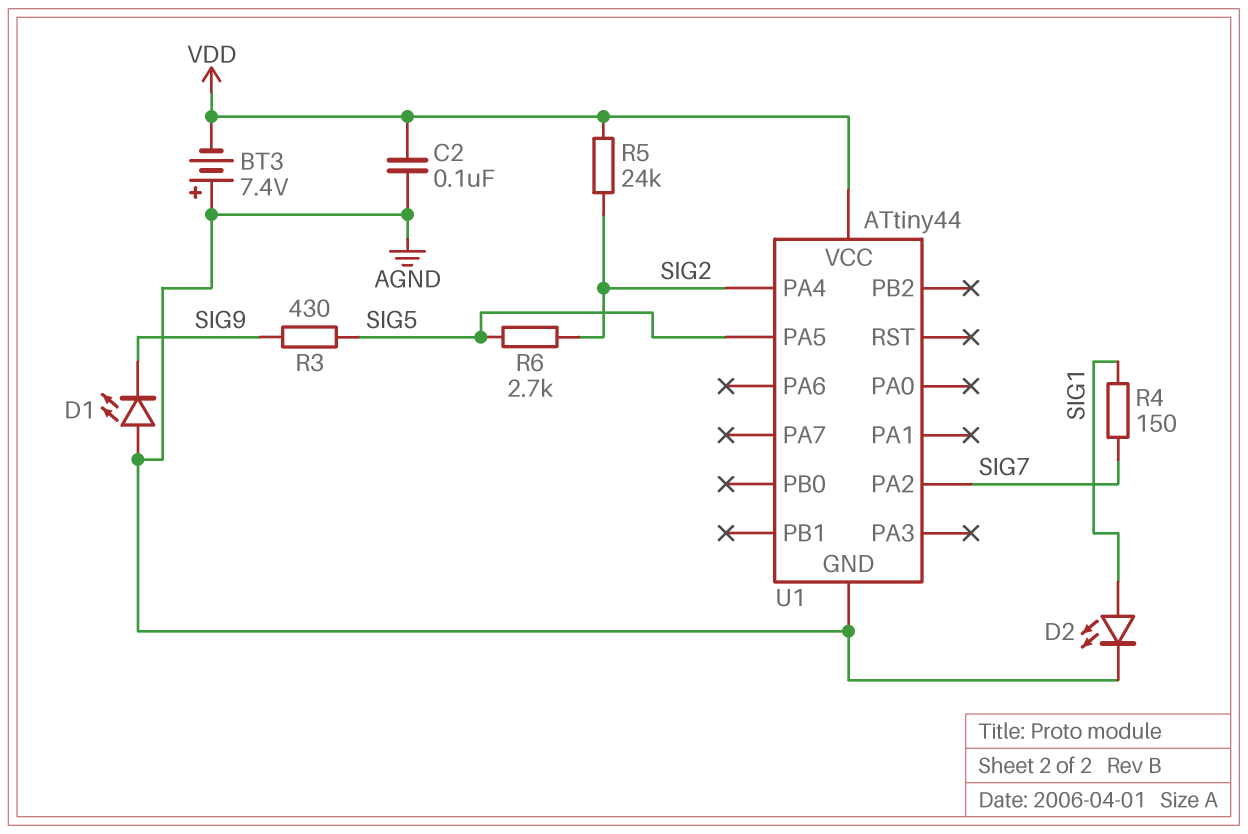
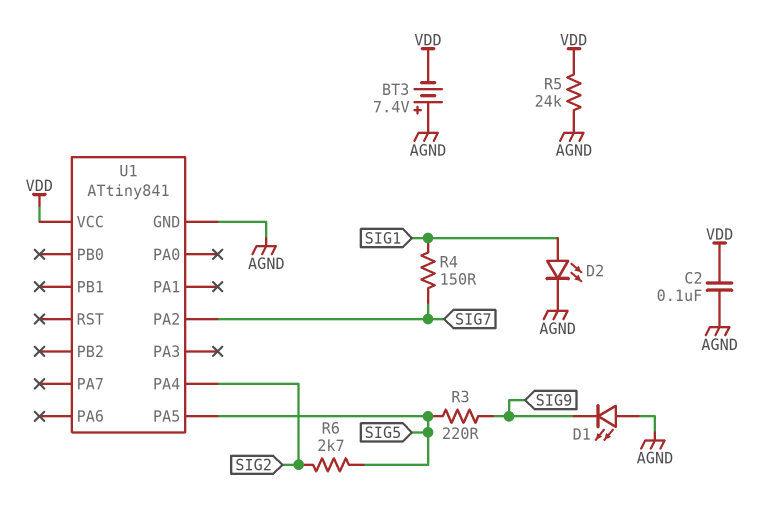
R3: 430 (SIG5, SIG9) -> 220 (SIG5, SIG9)
R5: 24k (SIG2, VDD) -> 24k (AGND, VDD)
U1: ATtiny44 -> ATtiny841

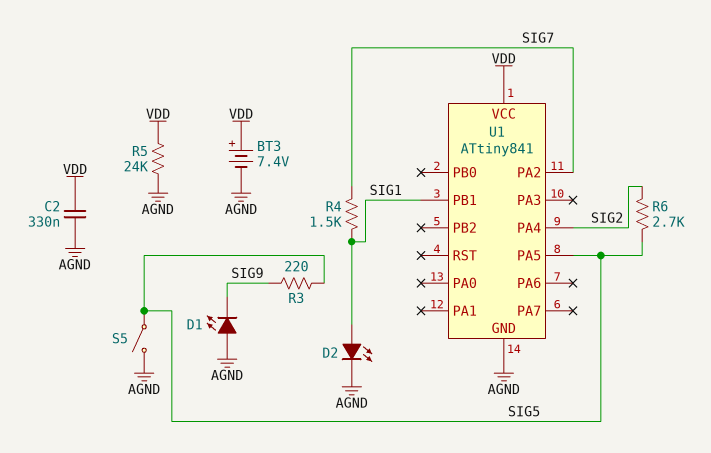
BT3: 7.4V (plus AGND, minus VDD) -> 7.4V (plus VDD, minus AGND)
C2: 100nF (AGND, VDD) -> 330nF (AGND, VDD)
R4: 150 (SIG1, SIG7) -> 1.5k (SIG1, SIG7)
S5: none -> switch (AGND, SIG5)
U1 pin PB1: none -> SIG1

